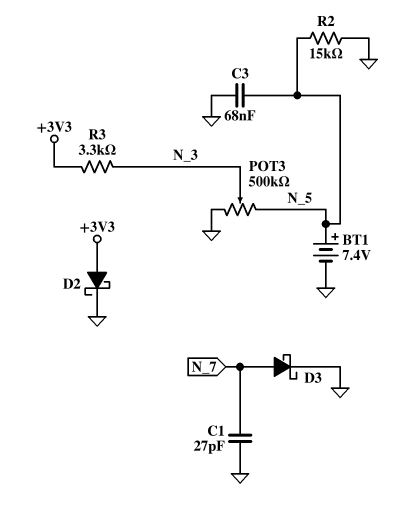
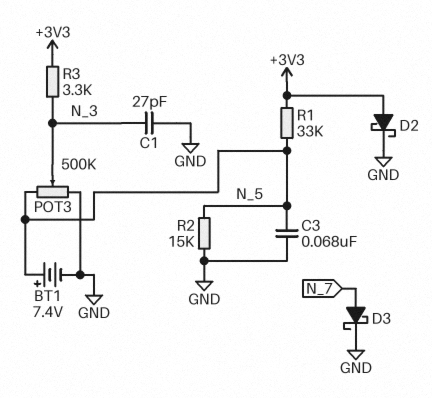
C1: 27pF (GND, N_7) -> 27pF (GND, N_3)
R1: none -> 33k (+3V3, N_5)

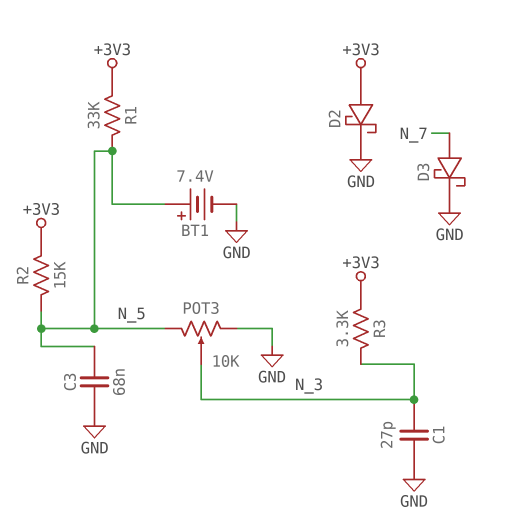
POT3: 500k (GND, N_5, wiper N_3) -> 10k (GND, N_5, wiper N_3)
R2: 15k (GND, N_5) -> 15k (+3V3, N_5)

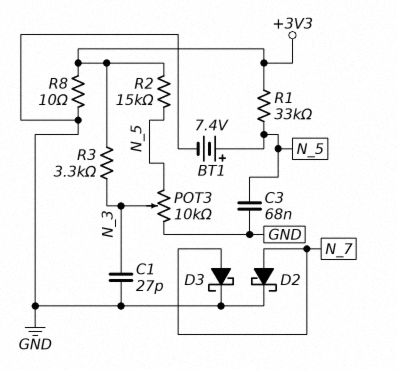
D2: schottky (A +3V3, K GND) -> schottky (A N_7, K GND)
R8: none -> 10 (+3V3, GND)

